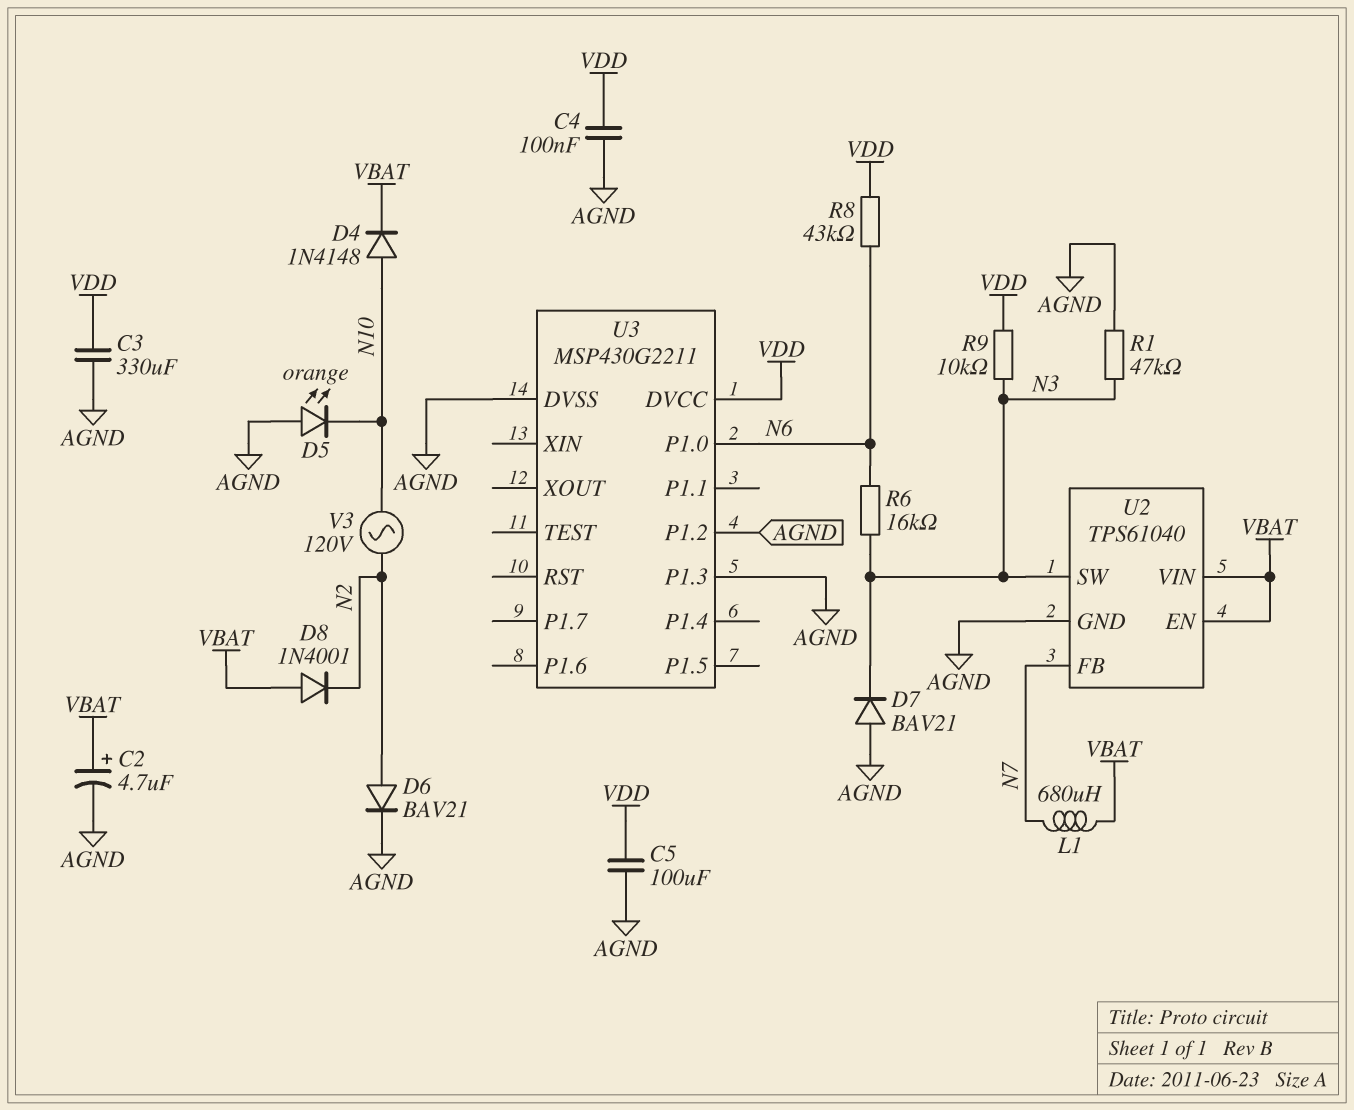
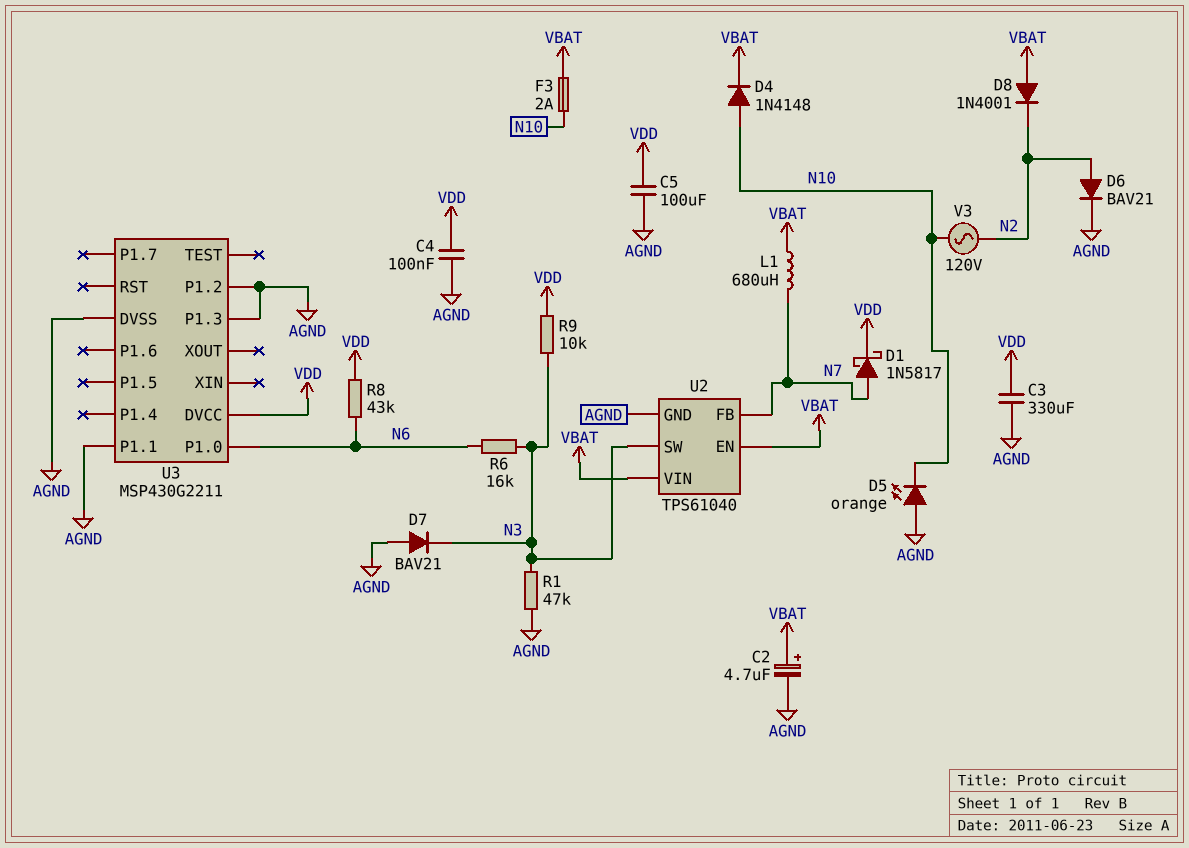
D1: none -> schottky 1N5817 (A N7, K VDD)
F3: none -> 2A (N10, VBAT)
U3 pin P1.1: none -> AGND

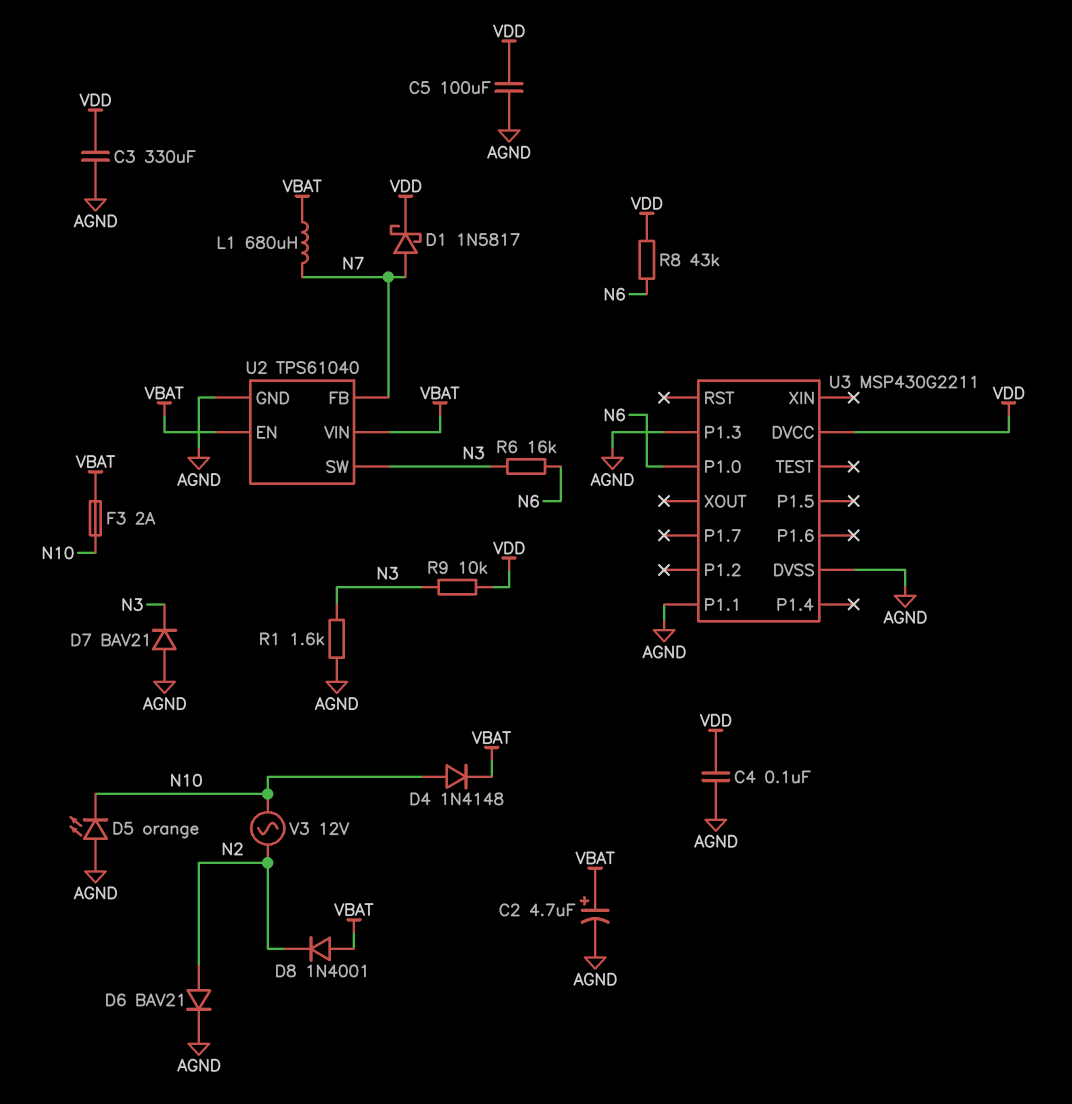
R1: 47k (AGND, N3) -> 1.6k (AGND, N3)
U3 pin P1.2: AGND -> none
V3: AC 120V (N2, N10) -> AC 12V (N2, N10)

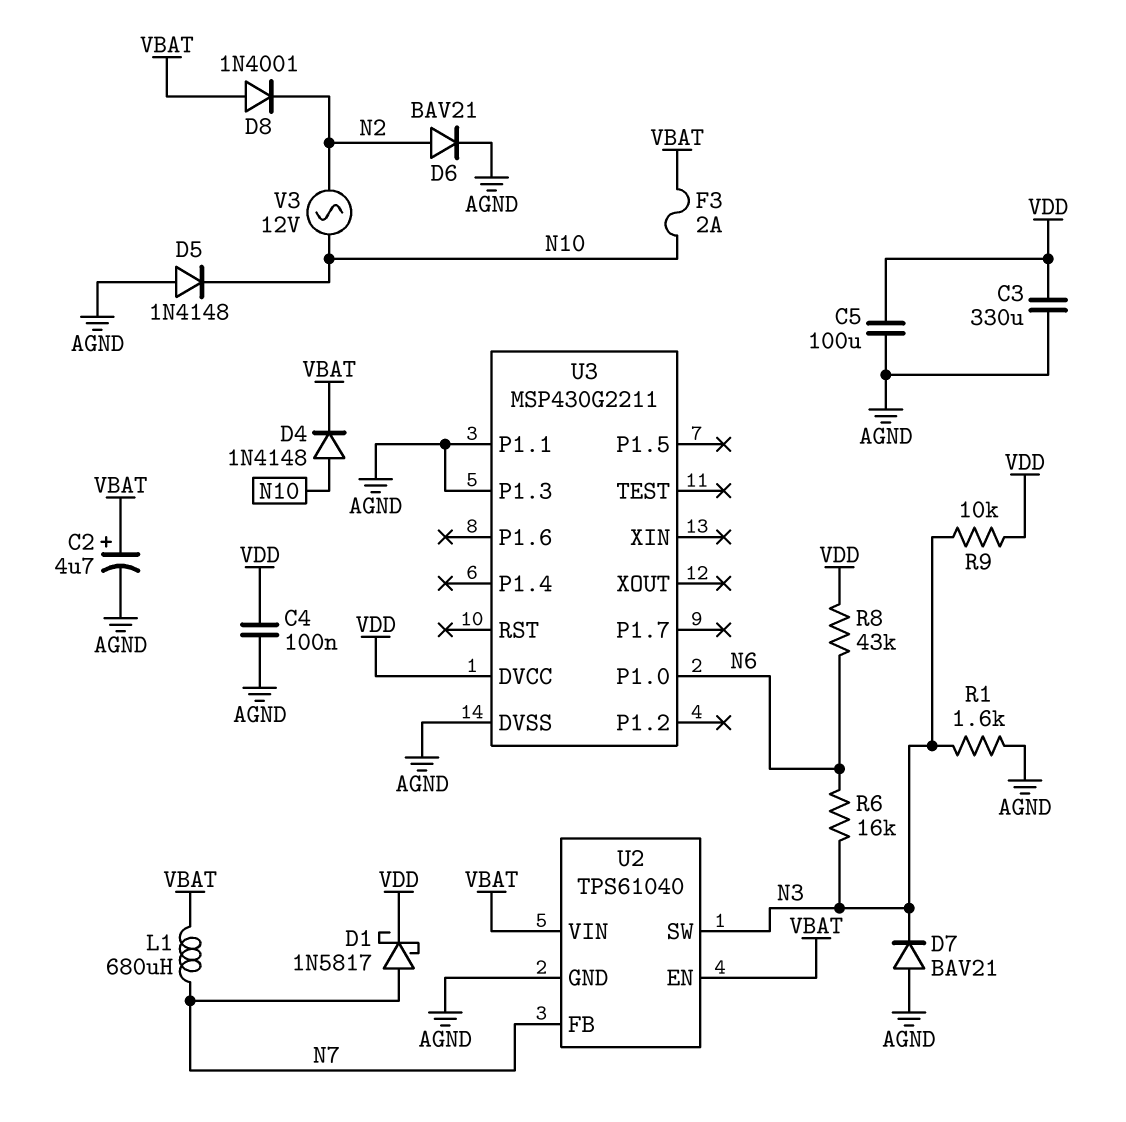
D5: LED orange (A AGND, K N10) -> diode 1N4148 (A AGND, K N10)

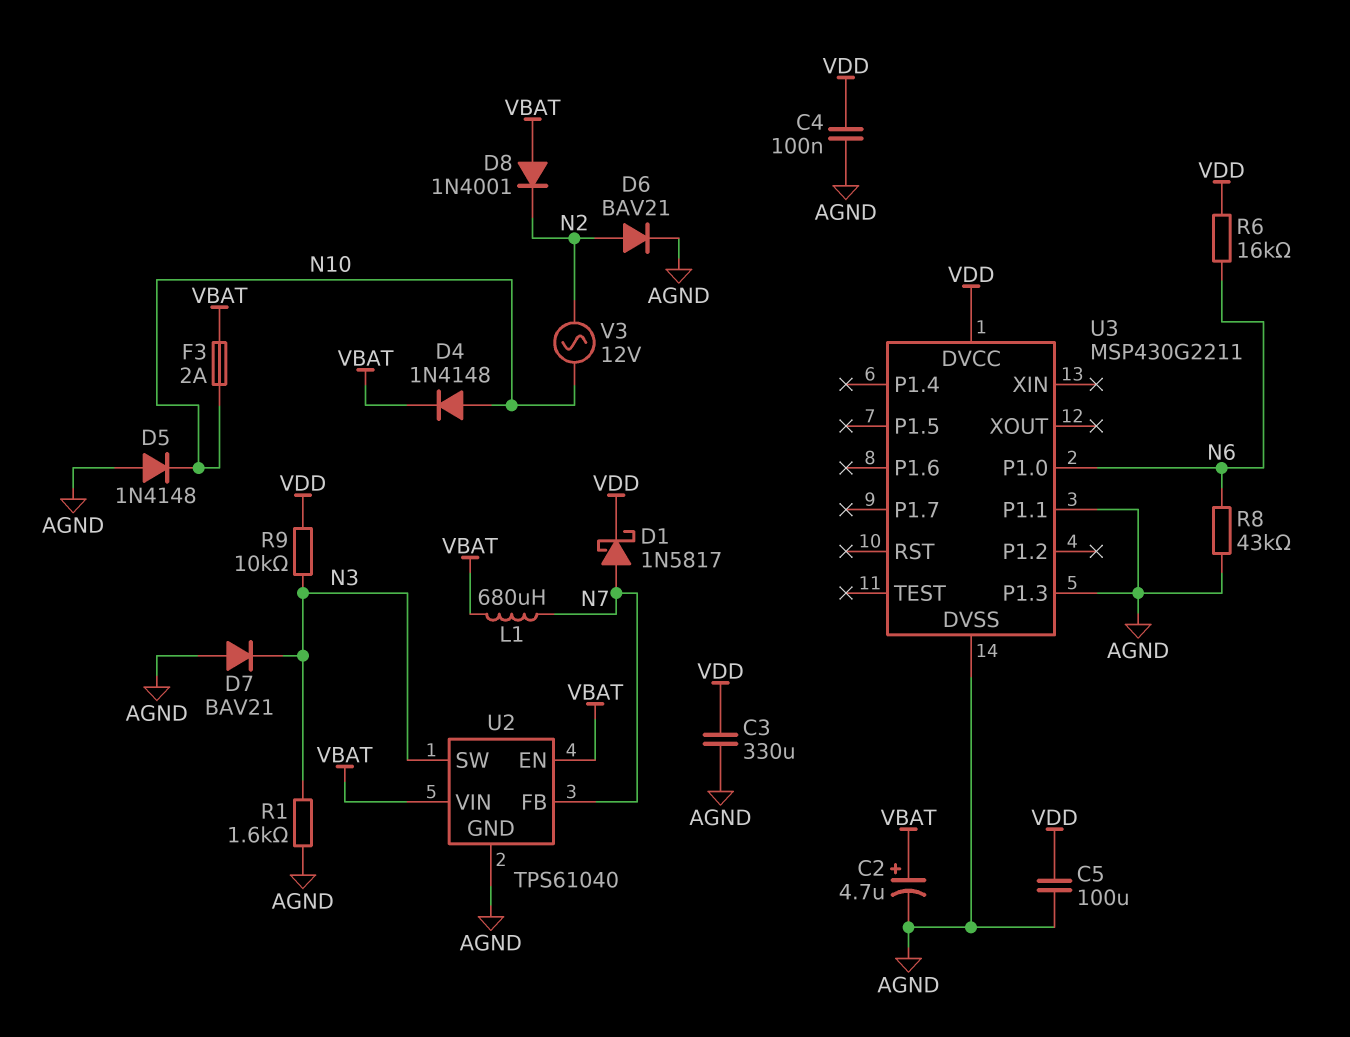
R6: 16k (N3, N6) -> 16k (N6, VDD)
R8: 43k (N6, VDD) -> 43k (AGND, N6)

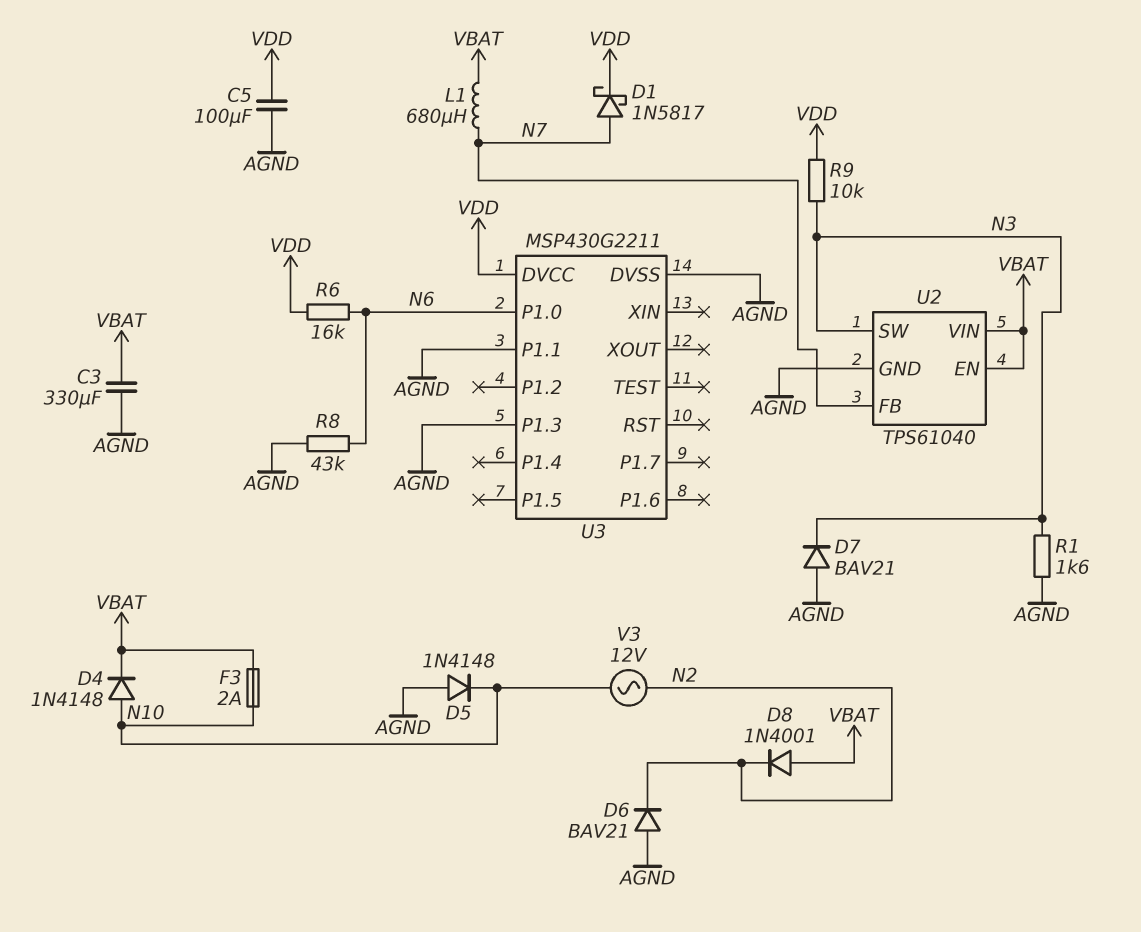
C2: 4.7uF (plus VBAT, minus AGND) -> none
C3: 330uF (AGND, VDD) -> 330uF (AGND, VBAT)
C4: 100nF (AGND, VDD) -> none
D6: diode BAV21 (A N2, K AGND) -> diode BAV21 (A AGND, K N2)

